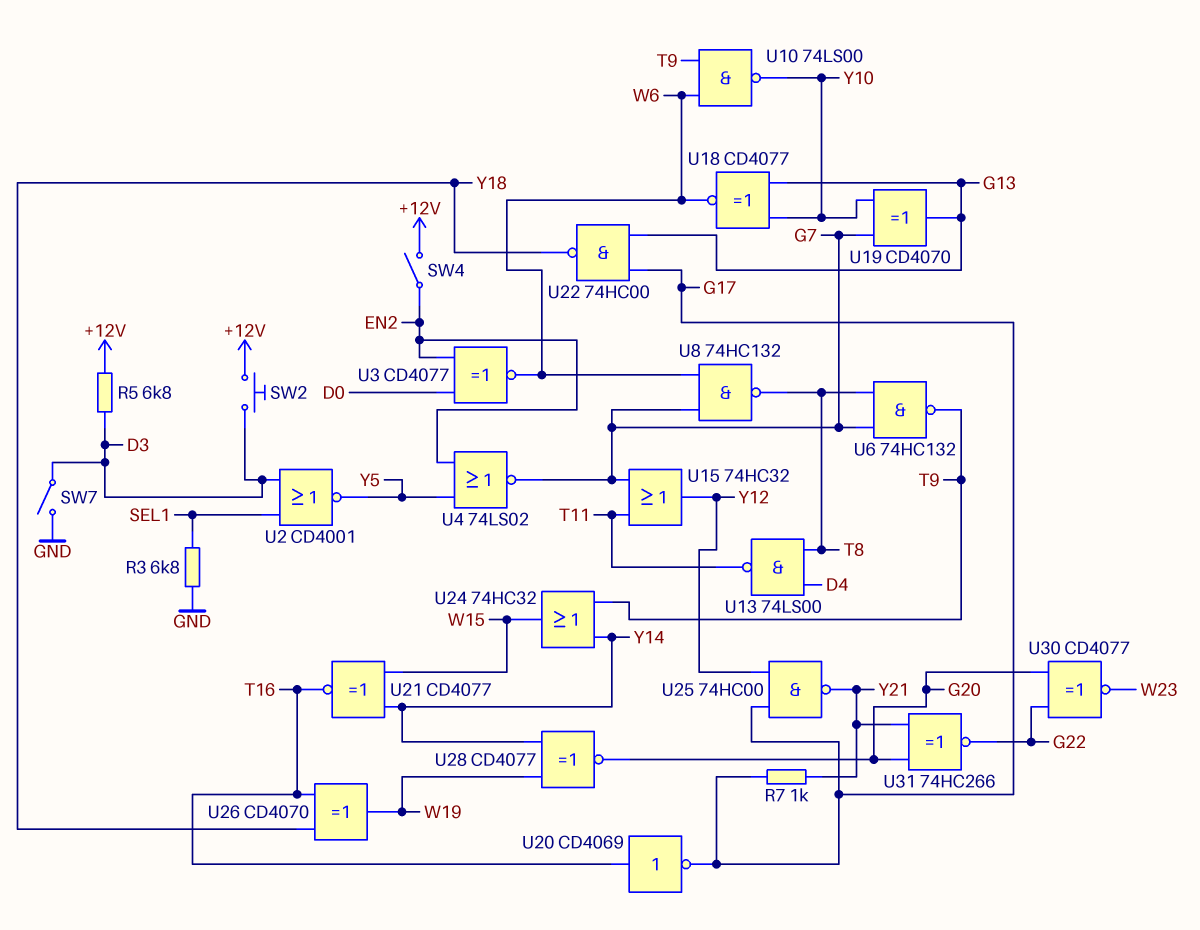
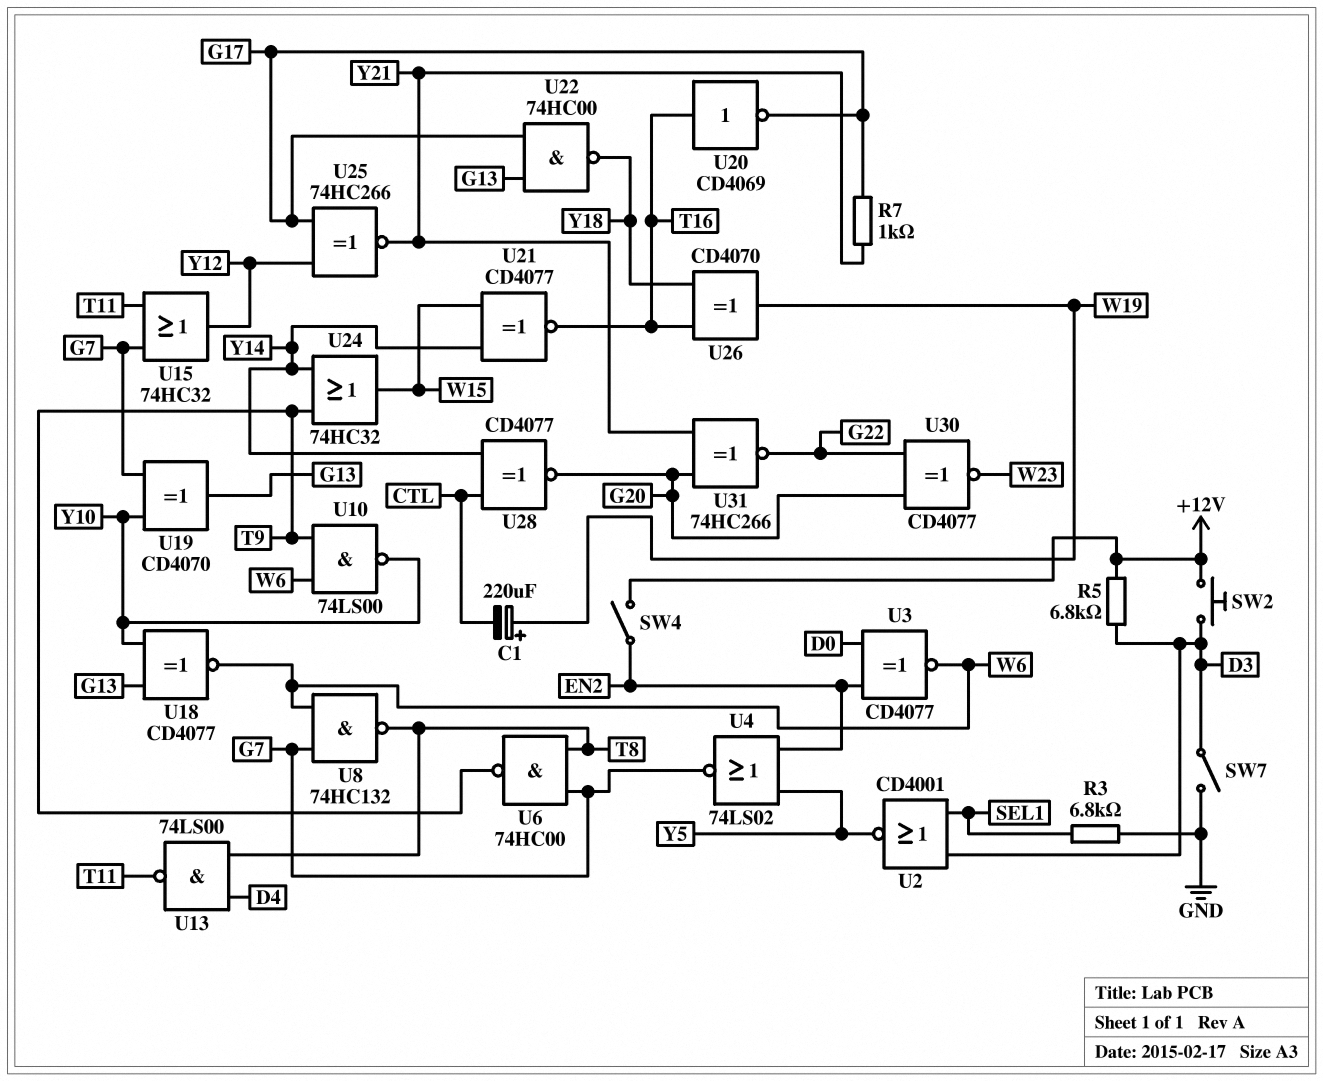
C1: none -> 220uF (plus W19, minus CTL)
U6: NAND 74HC132 (in G7, in T8, out T9) -> NAND 74HC00 (in G7, in T8, out T9)
U25: NAND 74HC00 (in G17, in Y12, out Y21) -> XNOR 74HC266 (in G17, in Y12, out Y21)
U28: XNOR CD4077 (in W19, in Y14, out G20) -> XNOR CD4077 (in CTL, in Y14, out G20)

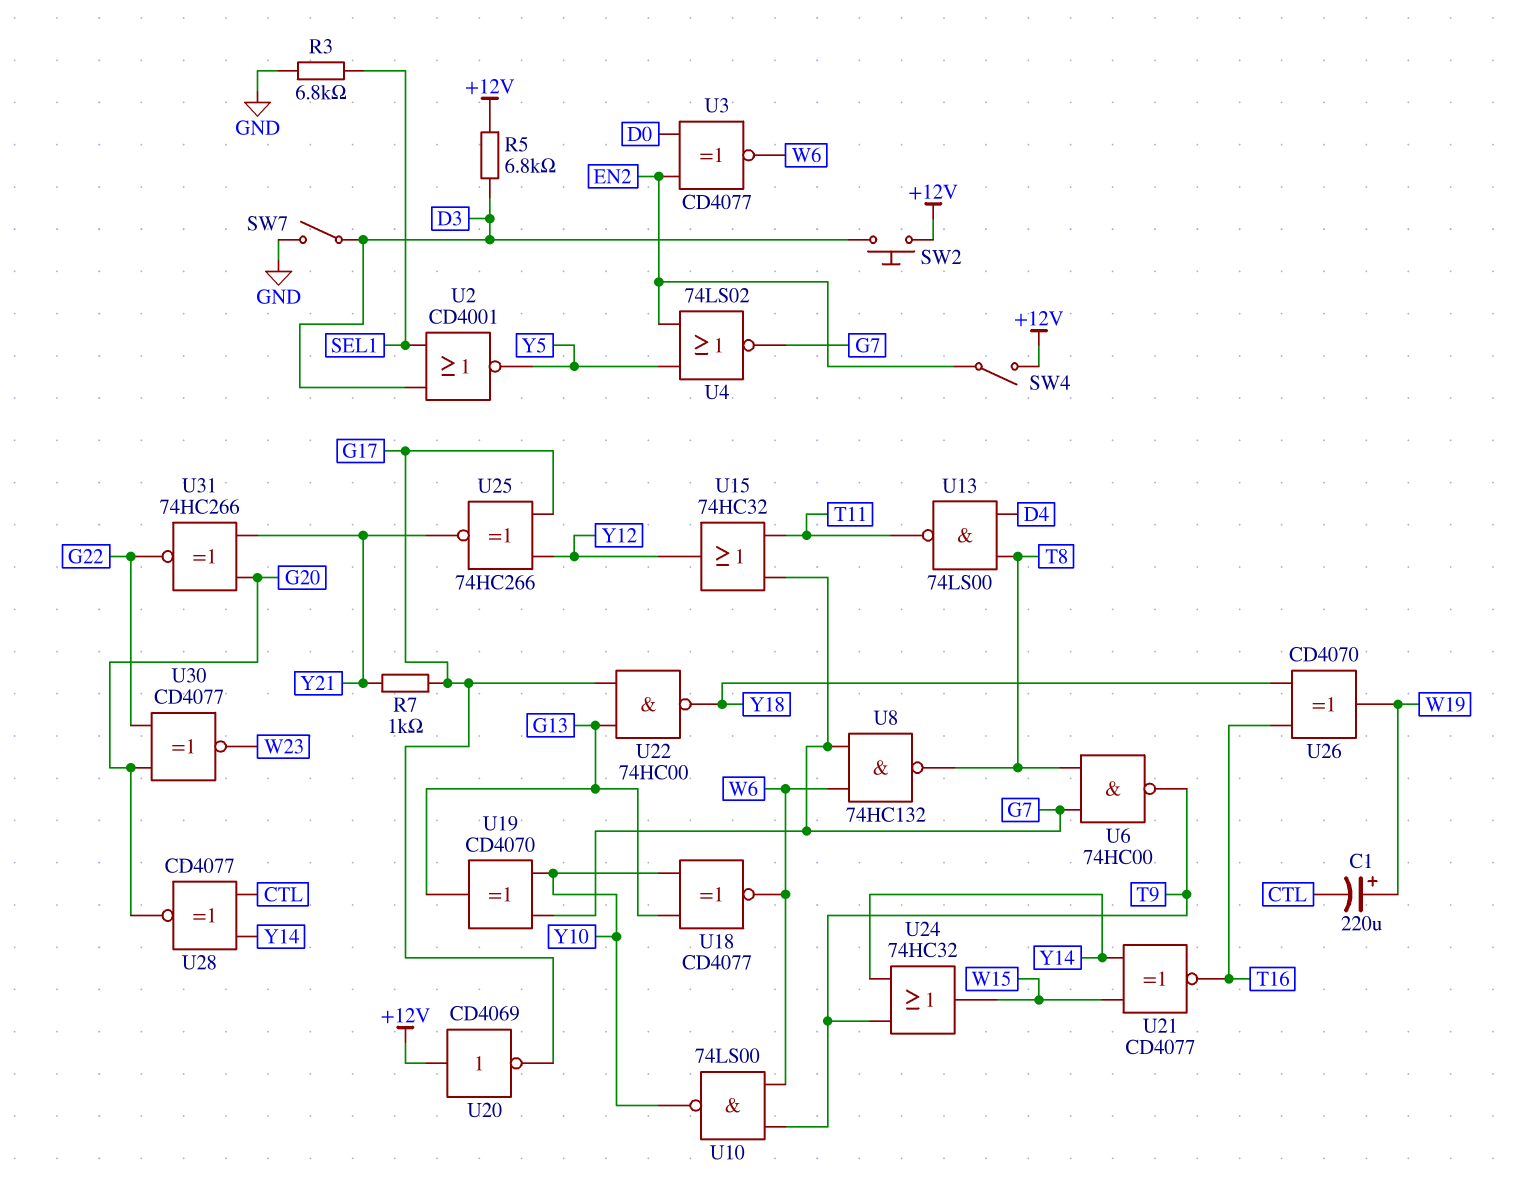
U20: NOT CD4069 (in T16, out G17) -> NOT CD4069 (in +12V, out G17)

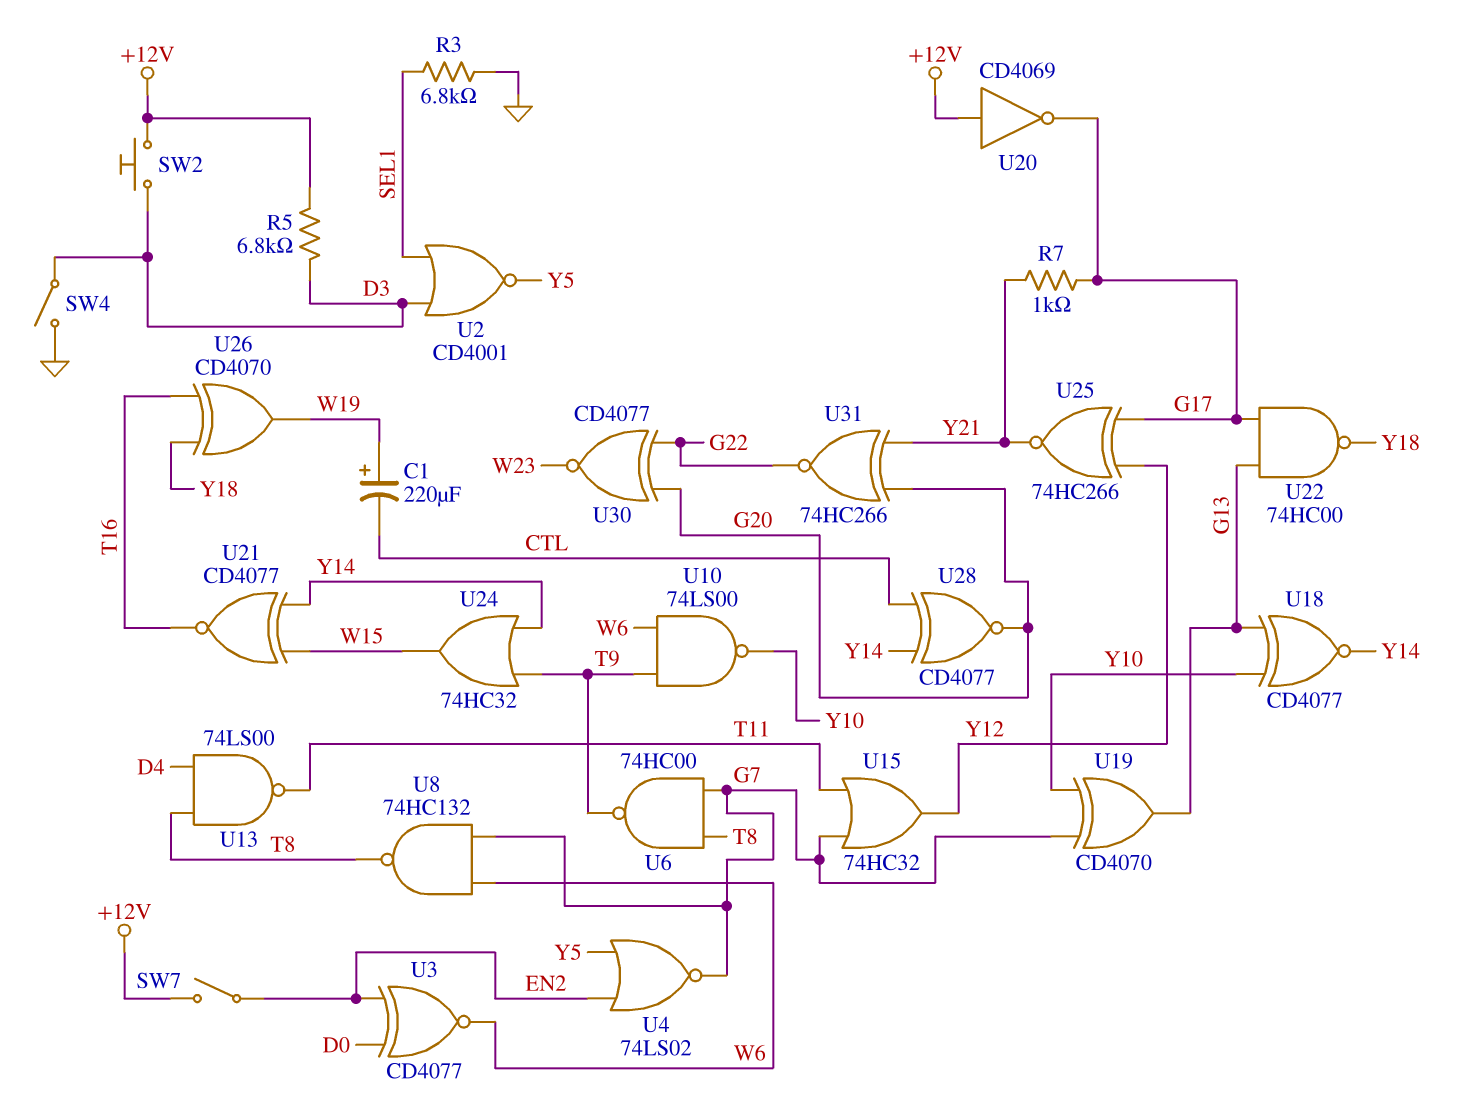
SW4: switch (+12V, EN2) -> switch (D3, GND)
SW7: switch (D3, GND) -> switch (+12V, EN2)
U18: XNOR CD4077 (in G13, in Y10, out W6) -> XNOR CD4077 (in G13, in Y10, out Y14)

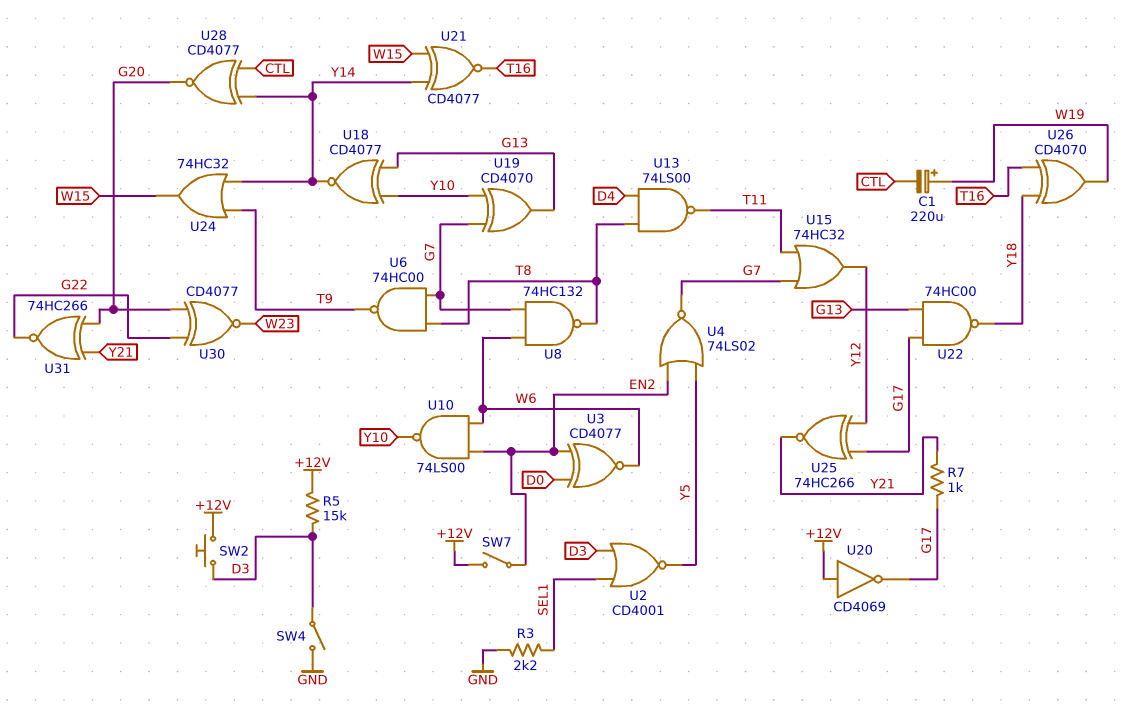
R3: 6.8k (GND, SEL1) -> 2.2k (GND, SEL1)
R5: 6.8k (+12V, D3) -> 15k (+12V, D3)
U10: NAND 74LS00 (in T9, in W6, out Y10) -> NAND 74LS00 (in EN2, in W6, out Y10)

